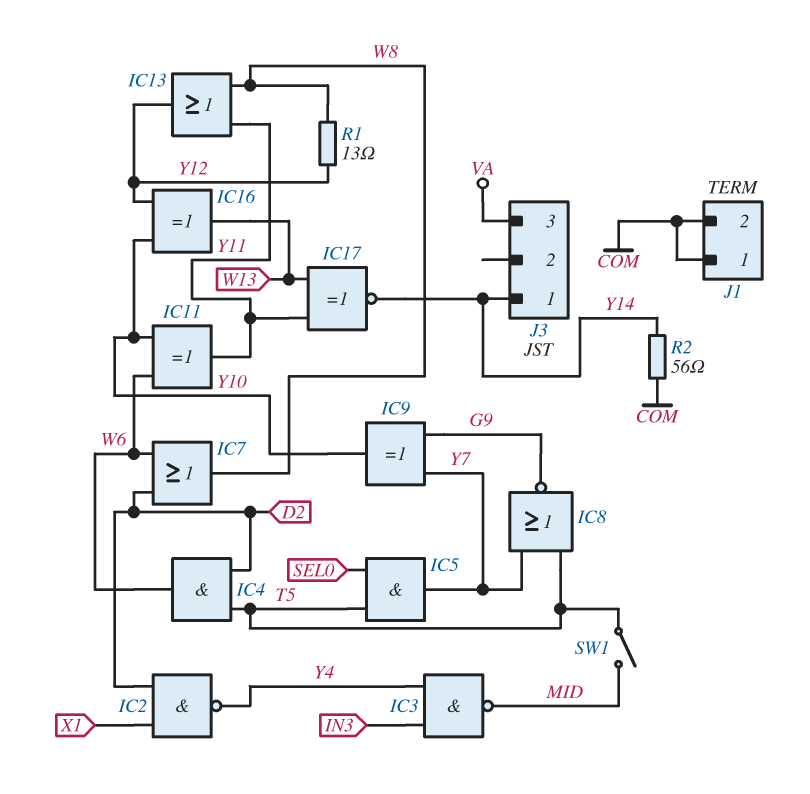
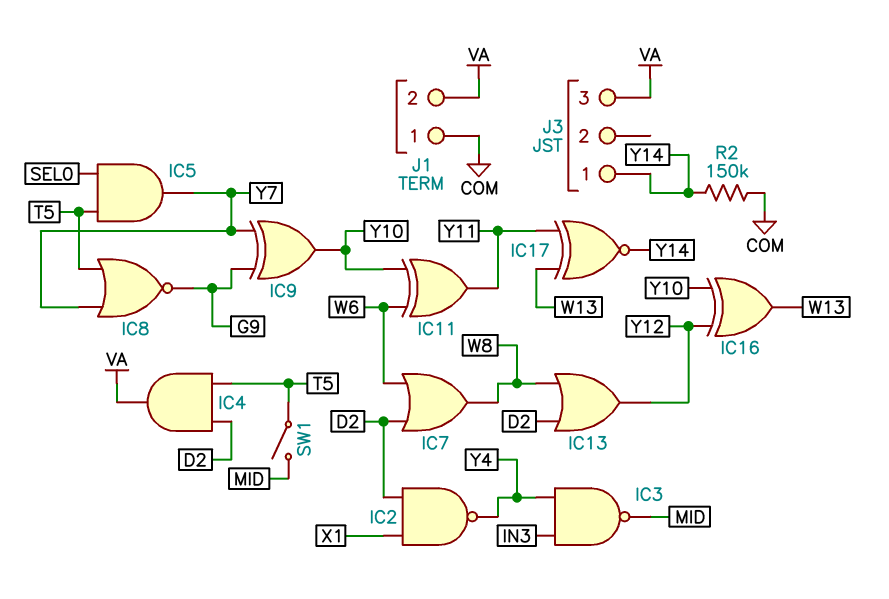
IC4: AND (in D2, in T5, out W6) -> AND (in D2, in T5, out VA)
IC13: OR (in W8, in Y11, out Y12) -> OR (in D2, in W8, out Y12)
J1 pin 2: COM -> VA
R1: 13 (W8, Y12) -> none
R2: 56 (COM, Y14) -> 150k (COM, Y14)

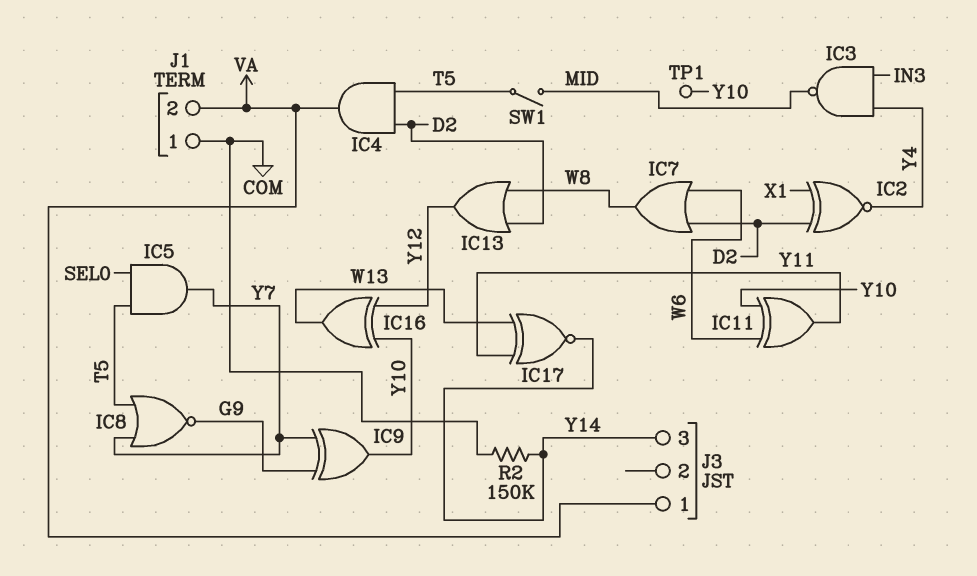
IC2: NAND (in D2, in X1, out Y4) -> XNOR (in D2, in X1, out Y4)
J3 pin 1: Y14 -> VA
J3 pin 3: VA -> Y14
TP1: none -> test point (Y10)

